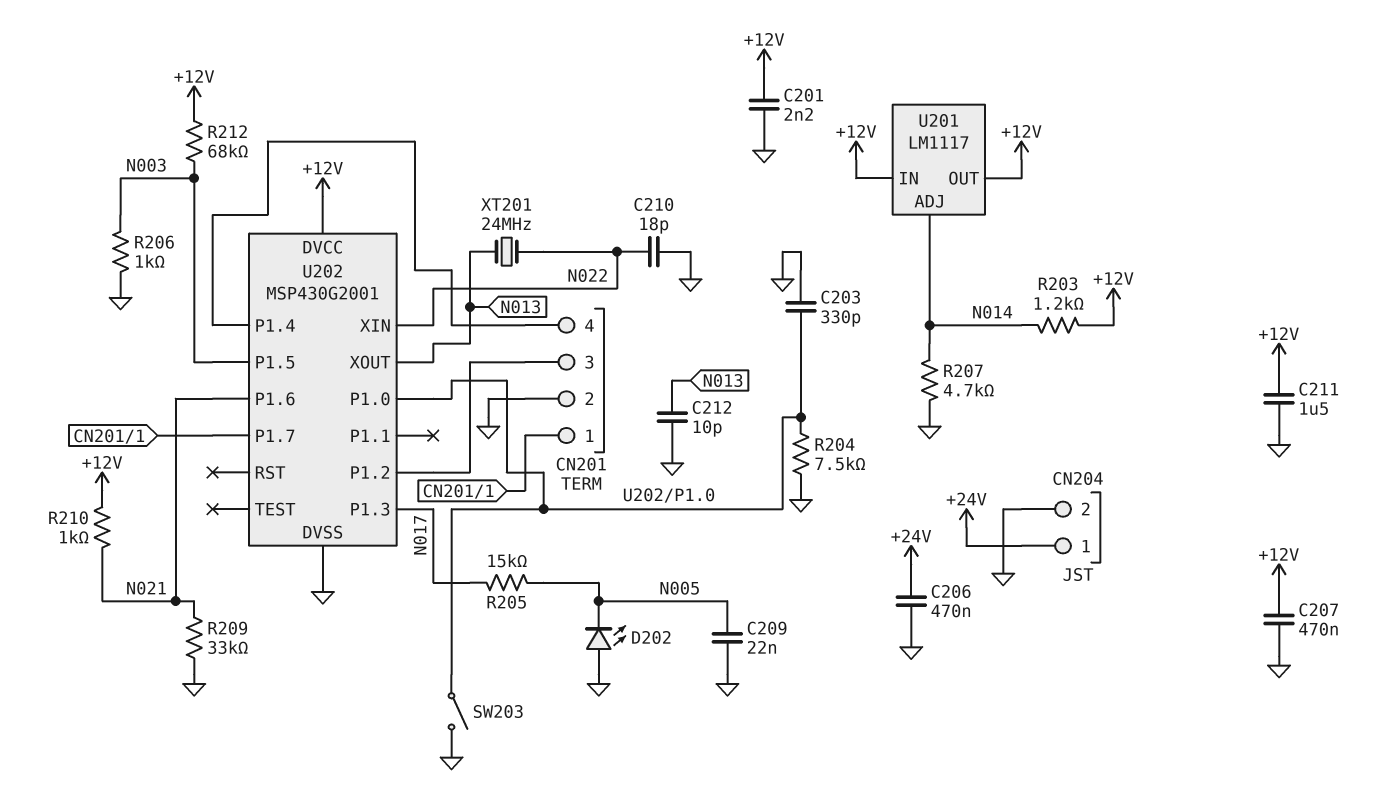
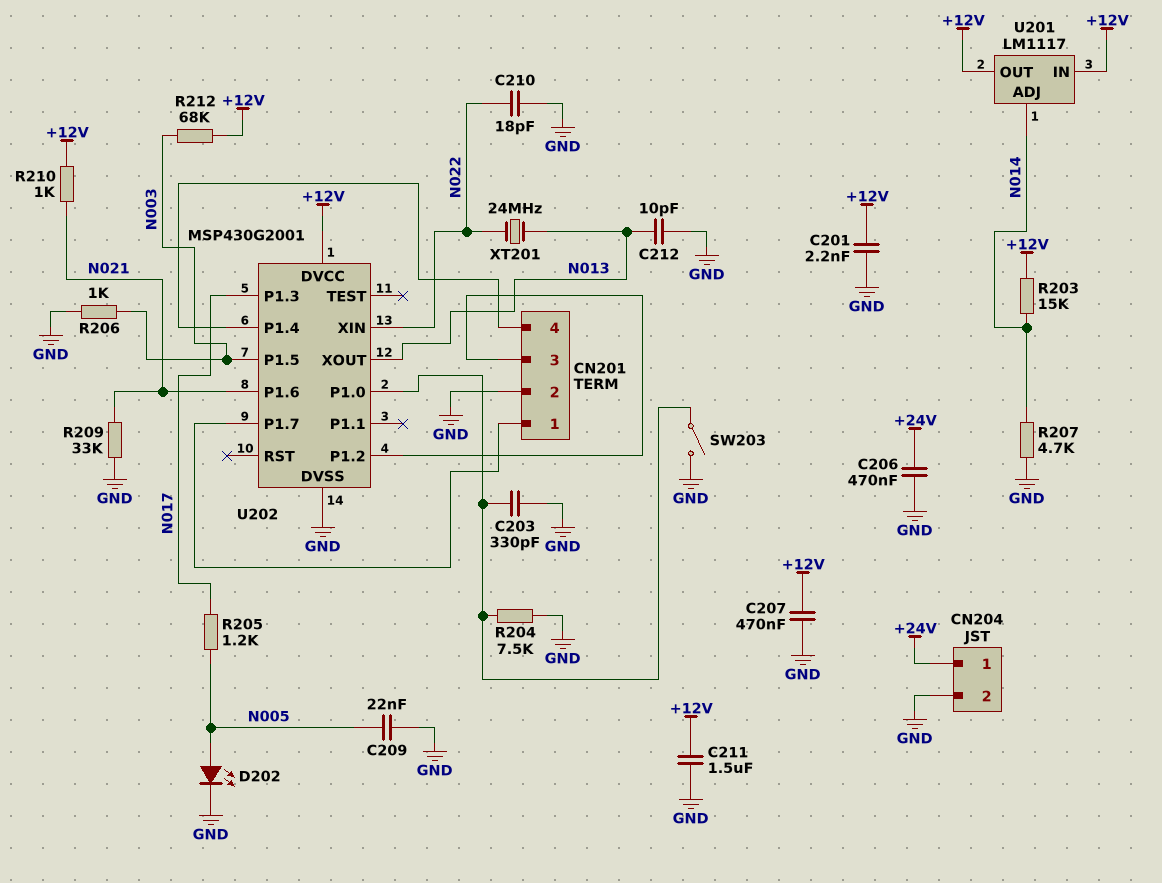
D202: LED (A GND, K N005) -> LED (A N005, K GND)
R203: 1.2k (+12V, N014) -> 15k (+12V, N014)
R205: 15k (N005, N017) -> 1.2k (N005, N017)

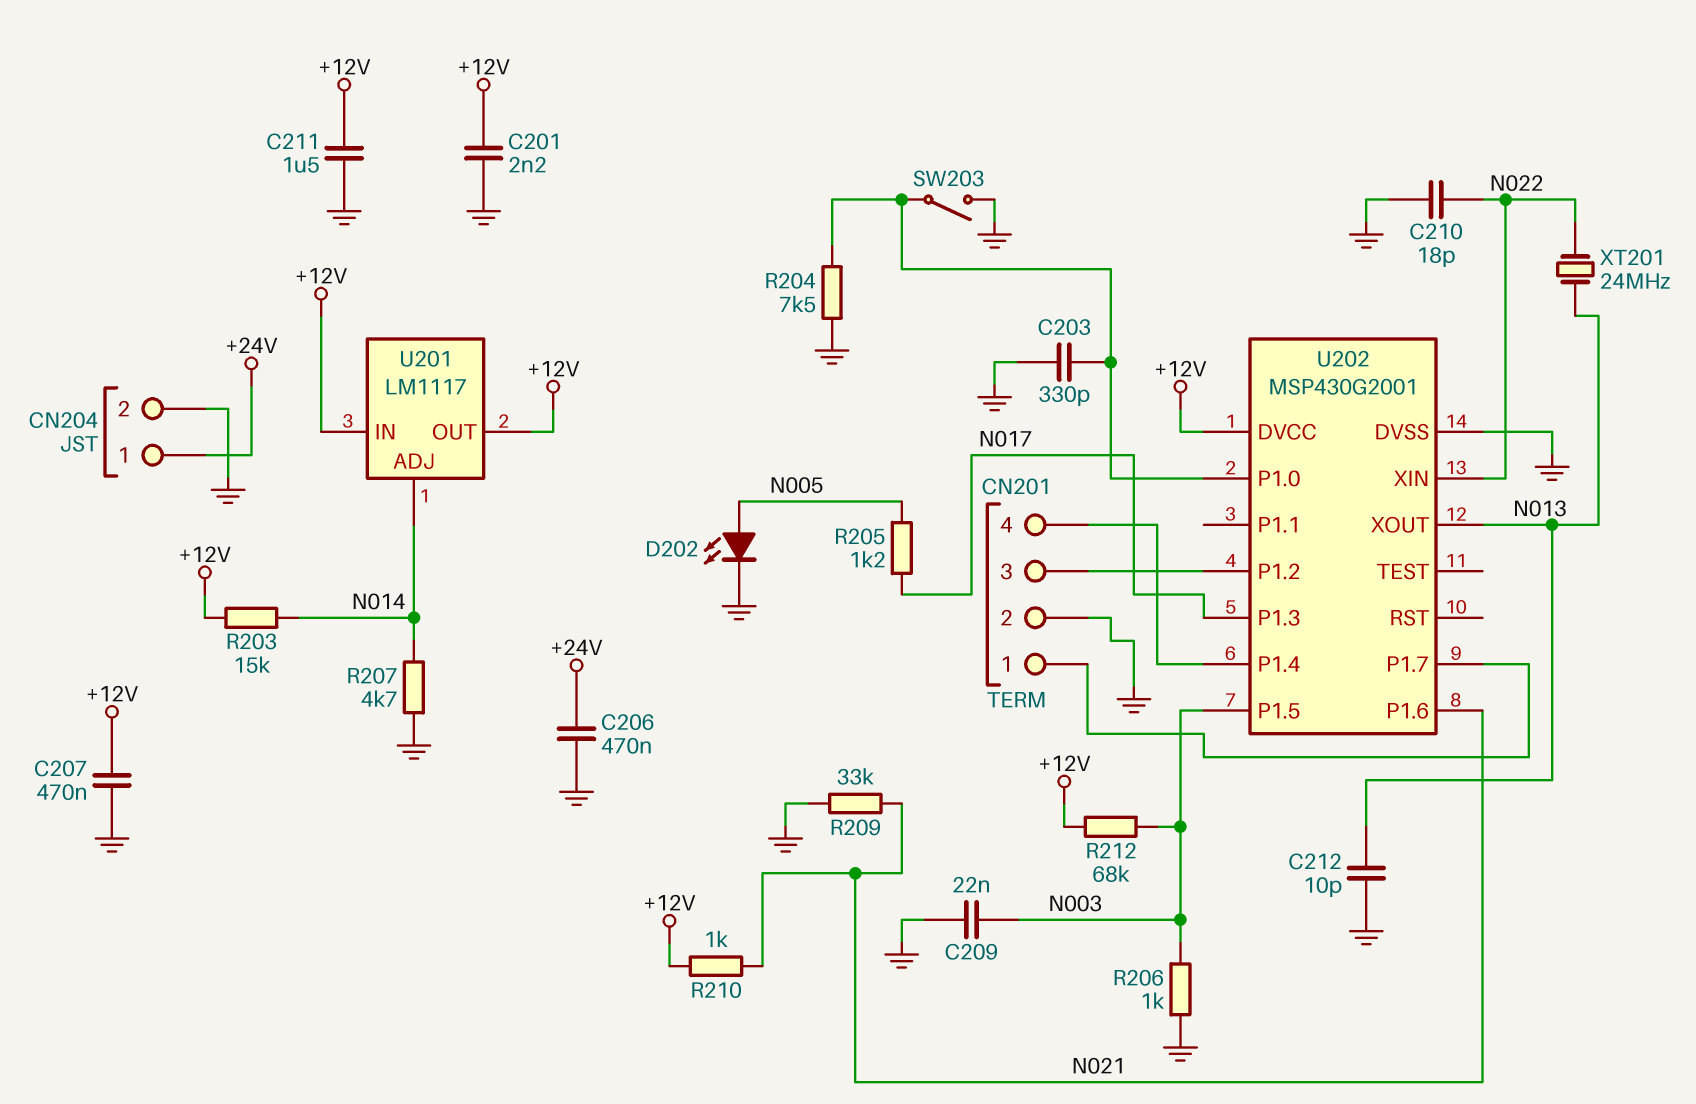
C209: 22nF (GND, N005) -> 22nF (GND, N003)

